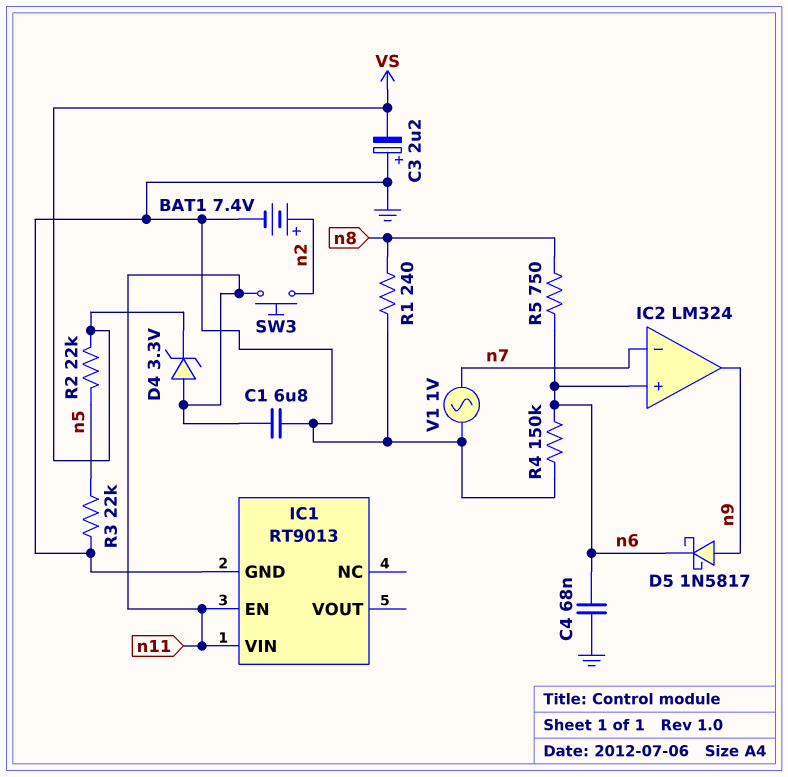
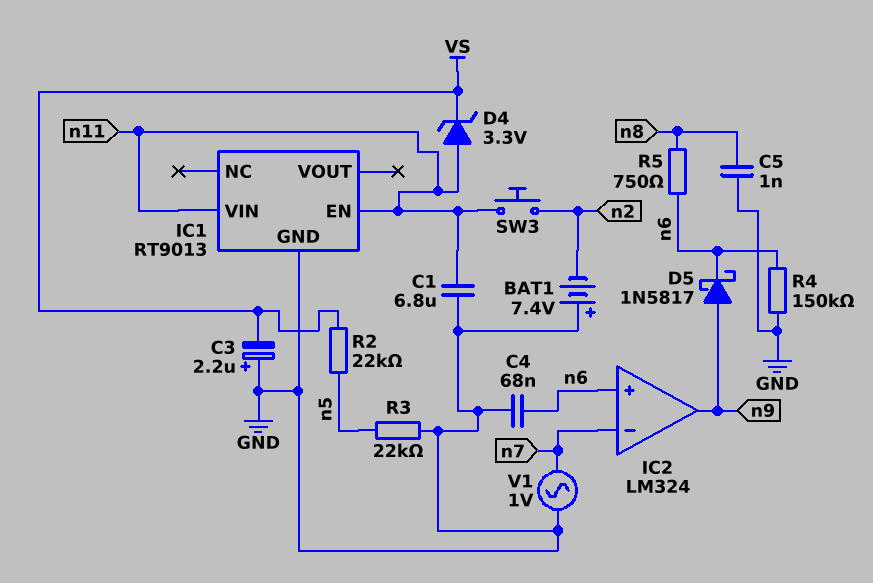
BAT1: 7.4V (plus n2, minus GND) -> 7.4V (plus GND, minus n2)
C5: none -> 1nF (GND, n8)
R1: 240 (GND, n8) -> none

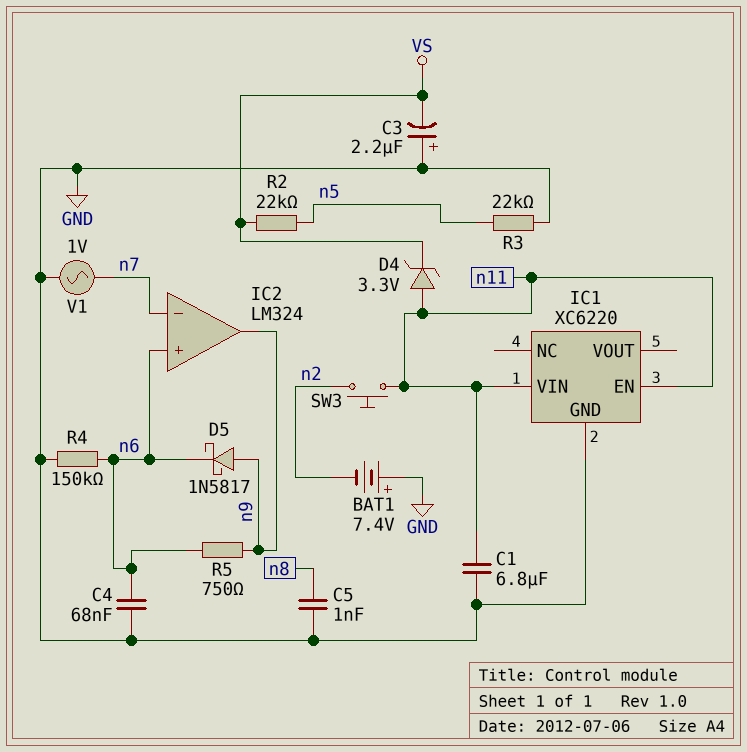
IC1: RT9013 -> XC6220
R5: 750 (n6, n8) -> 750 (n6, n9)

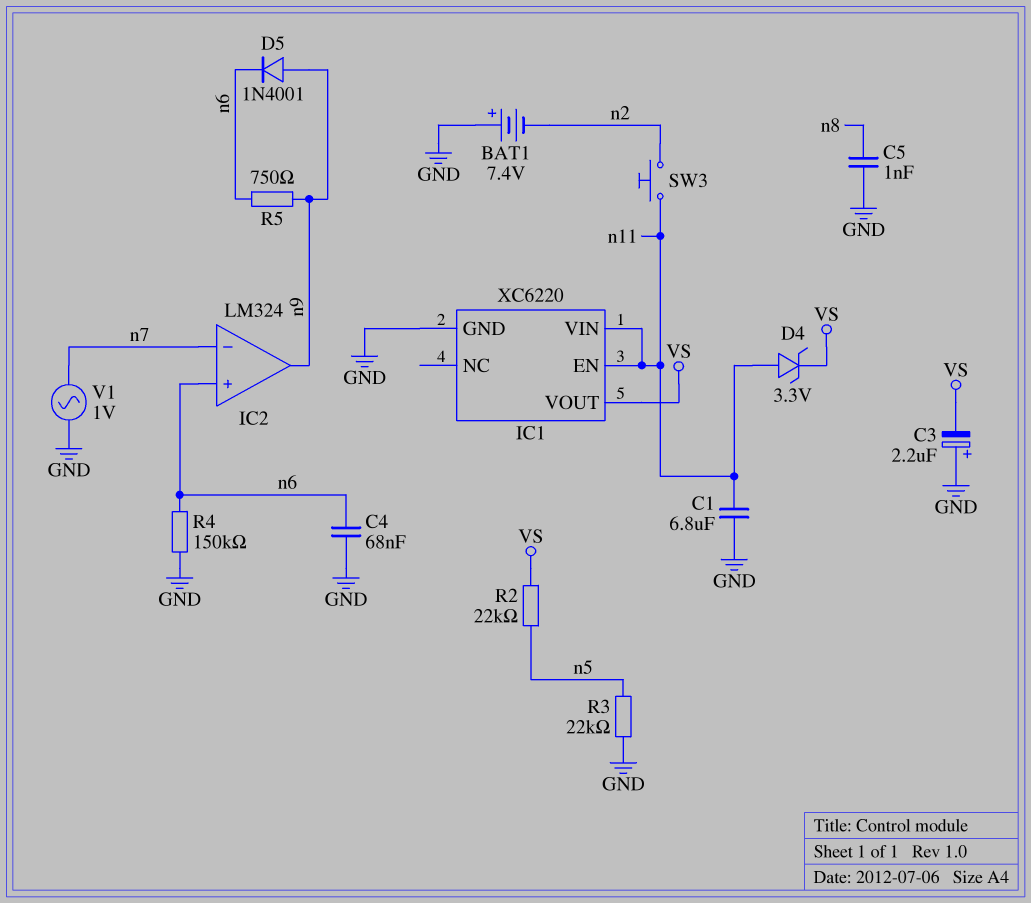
D5: schottky 1N5817 (A n9, K n6) -> diode 1N4001 (A n9, K n6)
IC1 pin VOUT: none -> VS

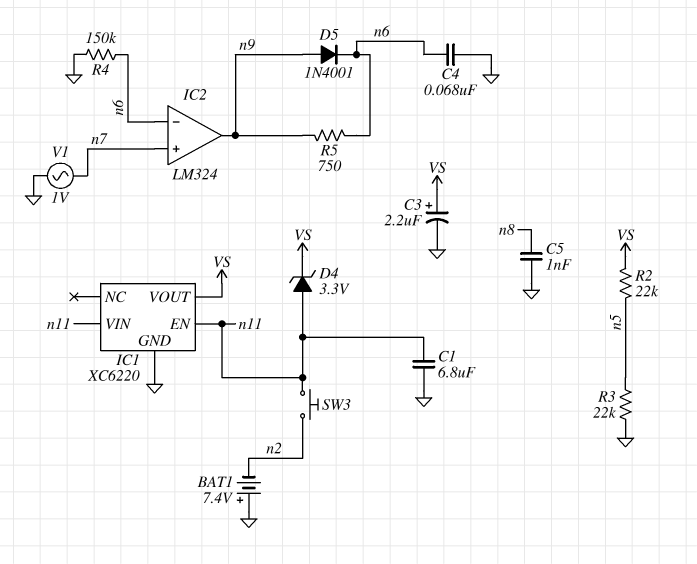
C3: 2.2uF (plus GND, minus VS) -> 2.2uF (plus VS, minus GND)
IC2 pin in+: n6 -> n7
IC2 pin in-: n7 -> n6

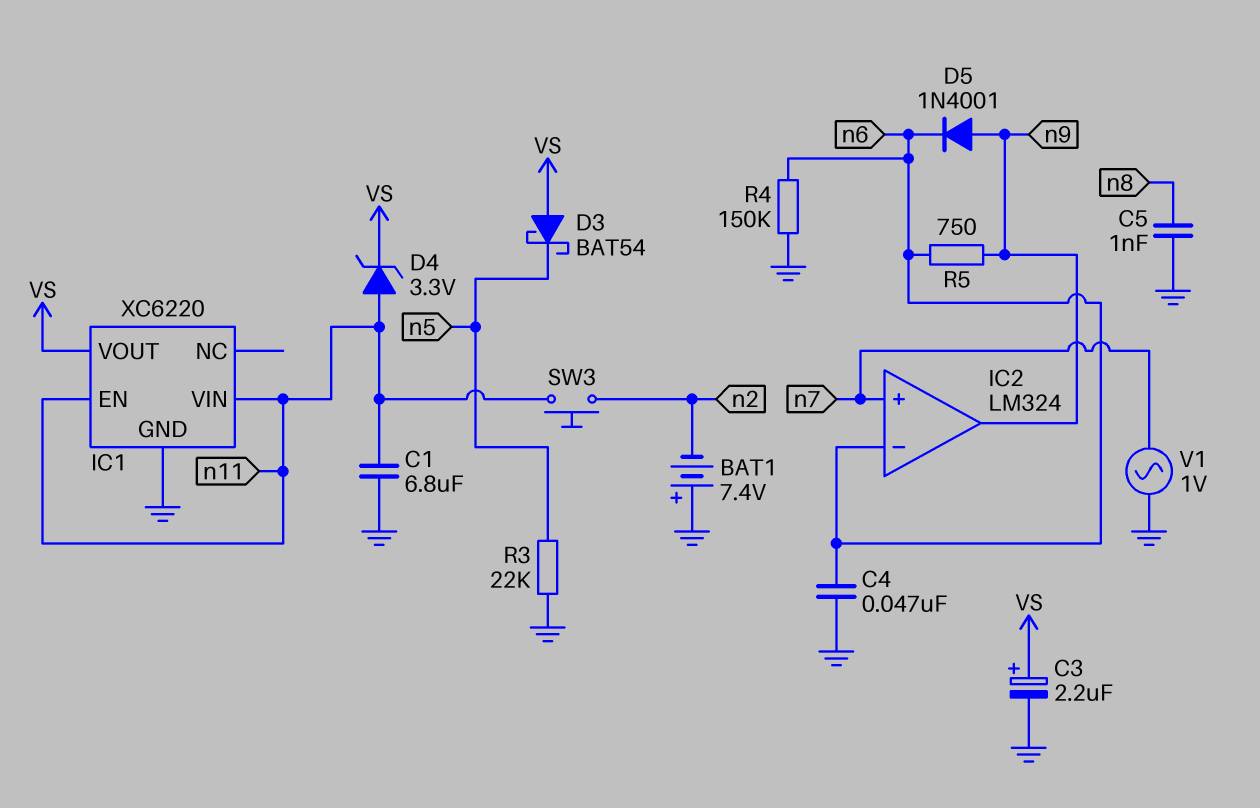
C4: 68nF (GND, n6) -> 47nF (GND, n6)
D3: none -> schottky BAT54 (A VS, K n5)
R2: 22k (VS, n5) -> none

